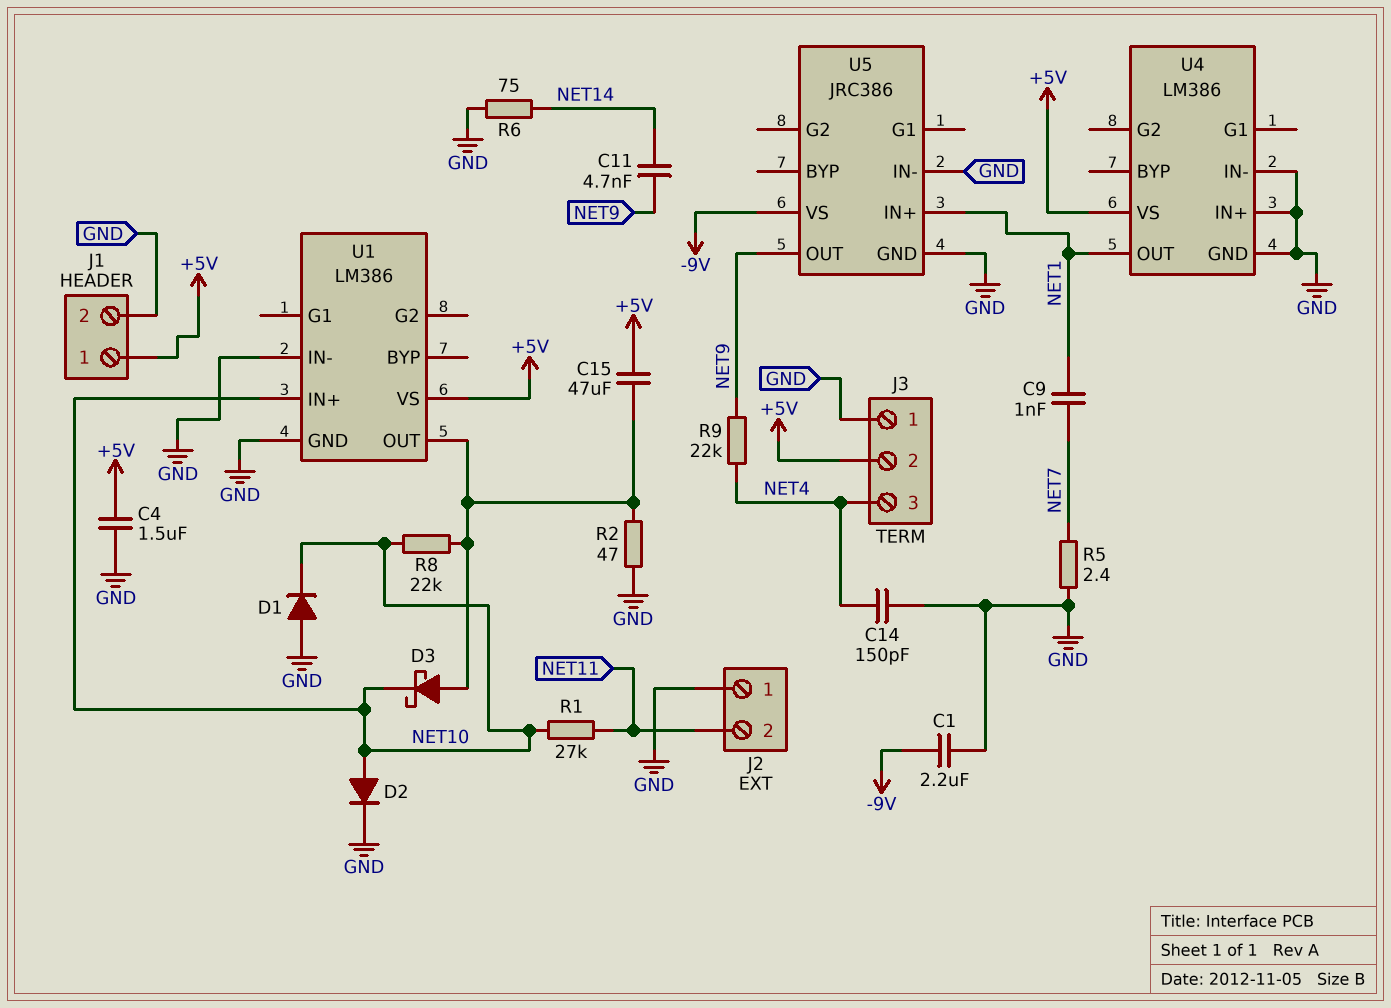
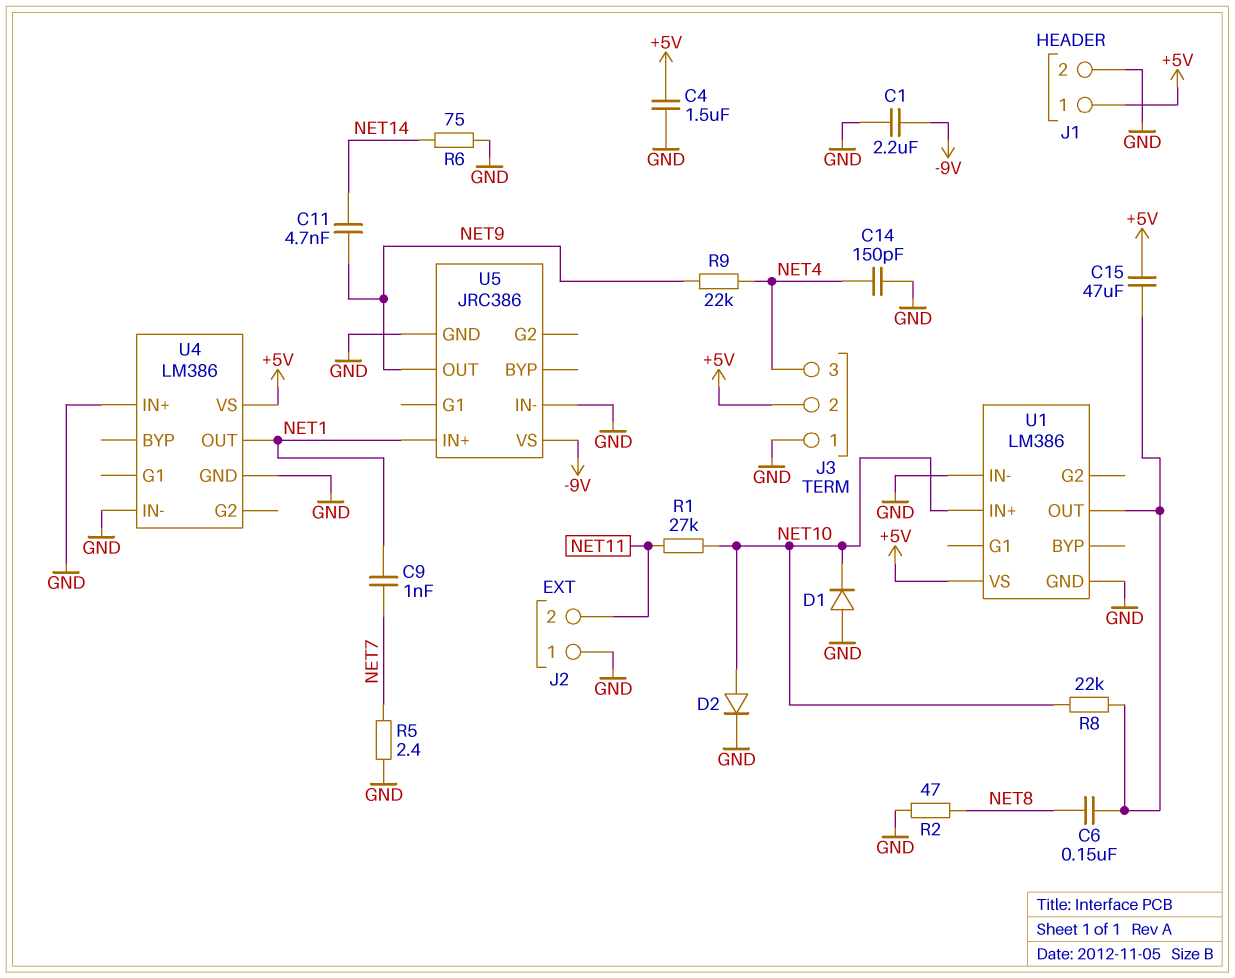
C6: none -> 150nF (NET8, U1/OUT)
D3: schottky (A U1/OUT, K NET10) -> none
R2: 47 (GND, U1/OUT) -> 47 (GND, NET8)

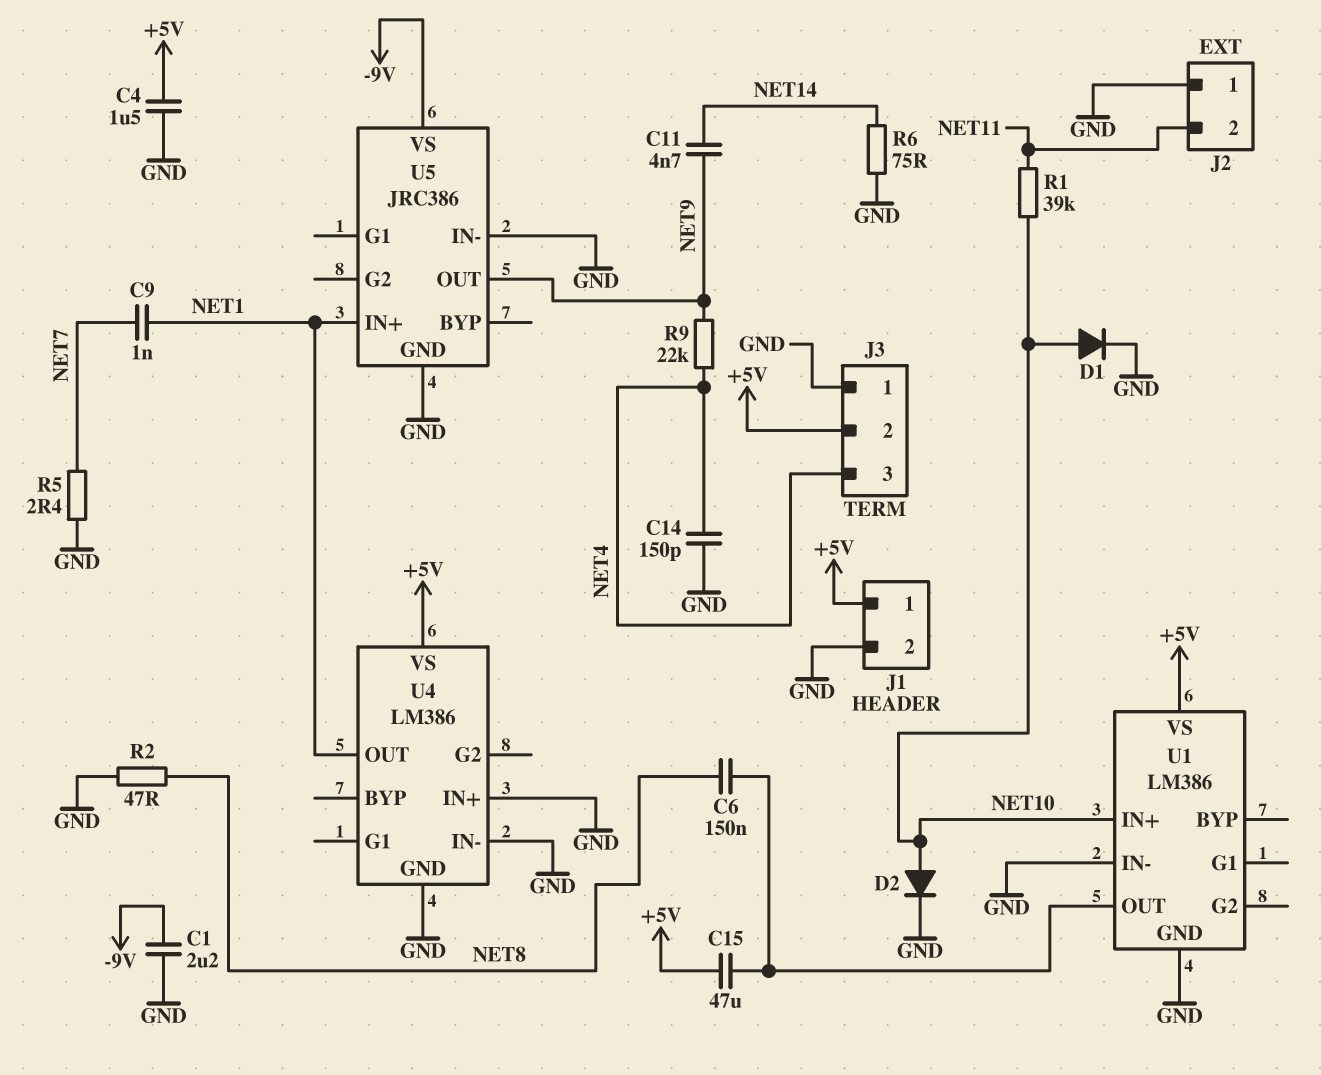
D1: diode (A GND, K NET10) -> diode (A NET10, K GND)
R1: 27k (NET10, NET11) -> 39k (NET10, NET11)
R8: 22k (NET10, U1/OUT) -> none

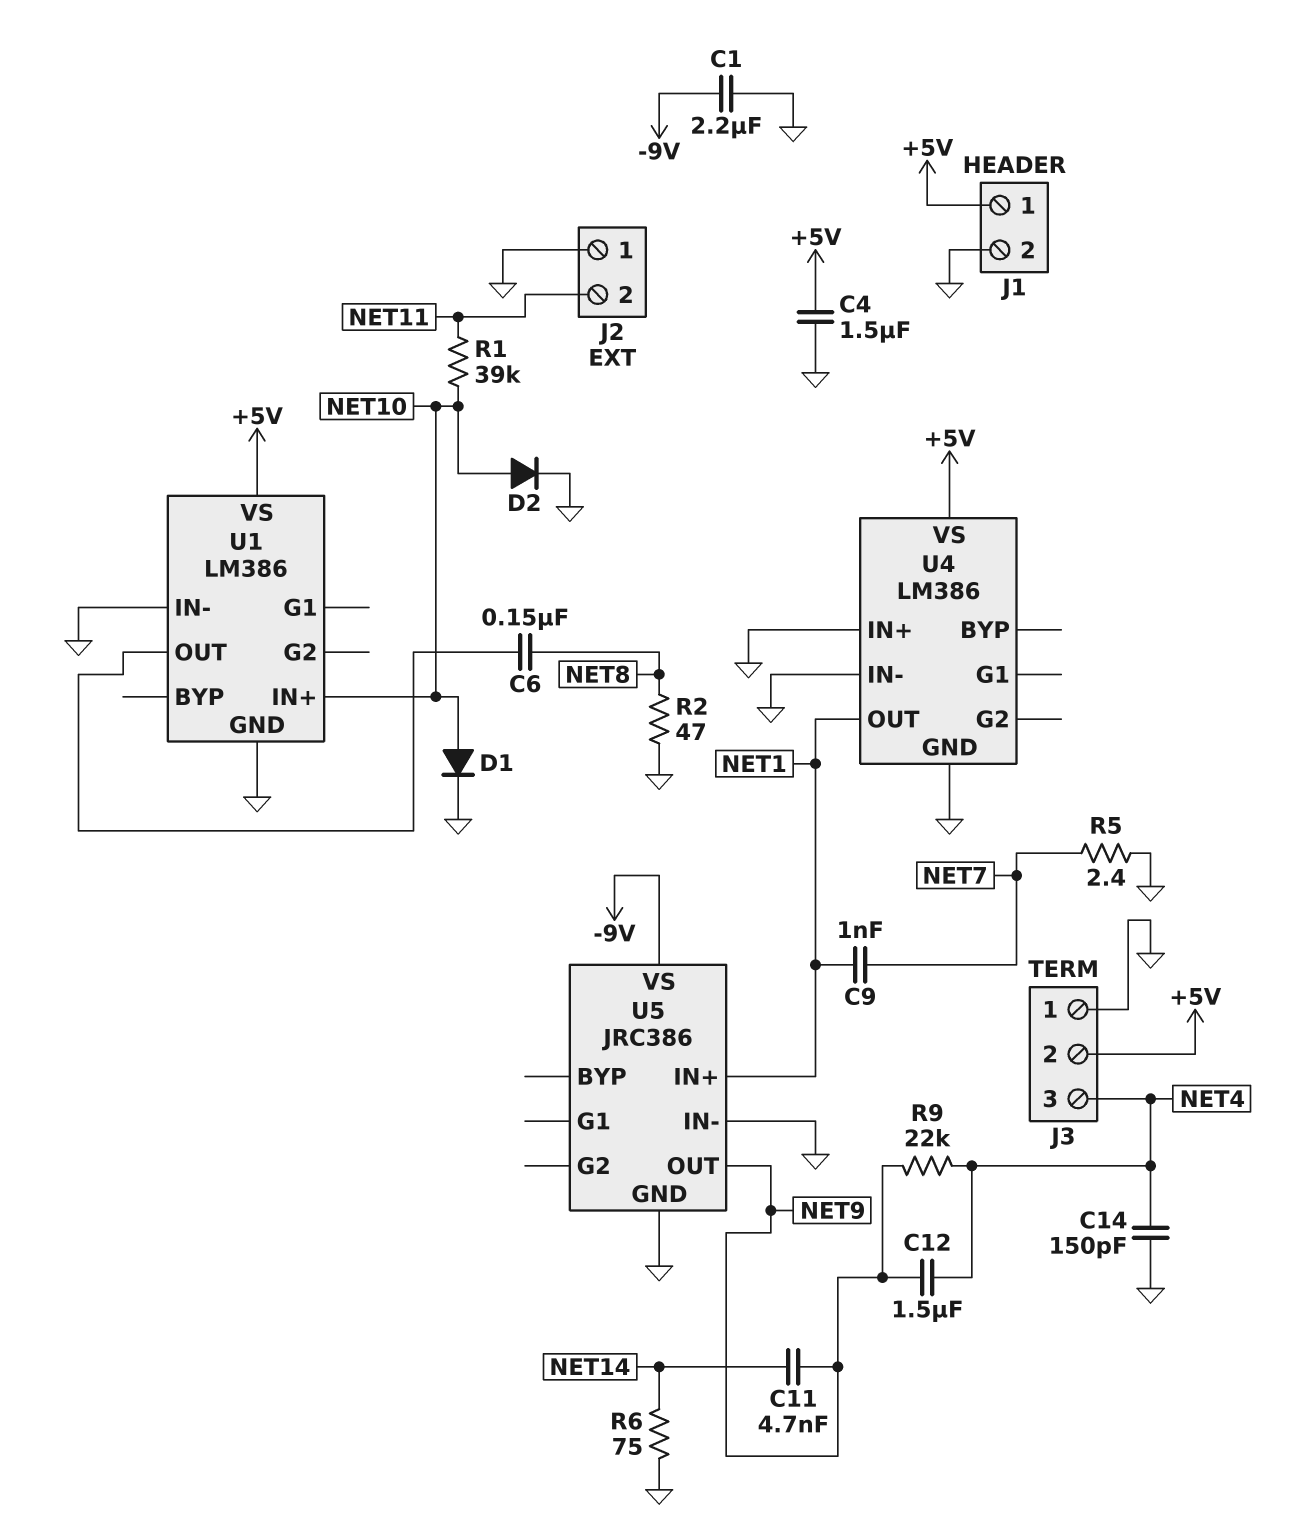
C12: none -> 1.5uF (NET4, NET9)
C15: 47uF (+5V, U1/OUT) -> none

